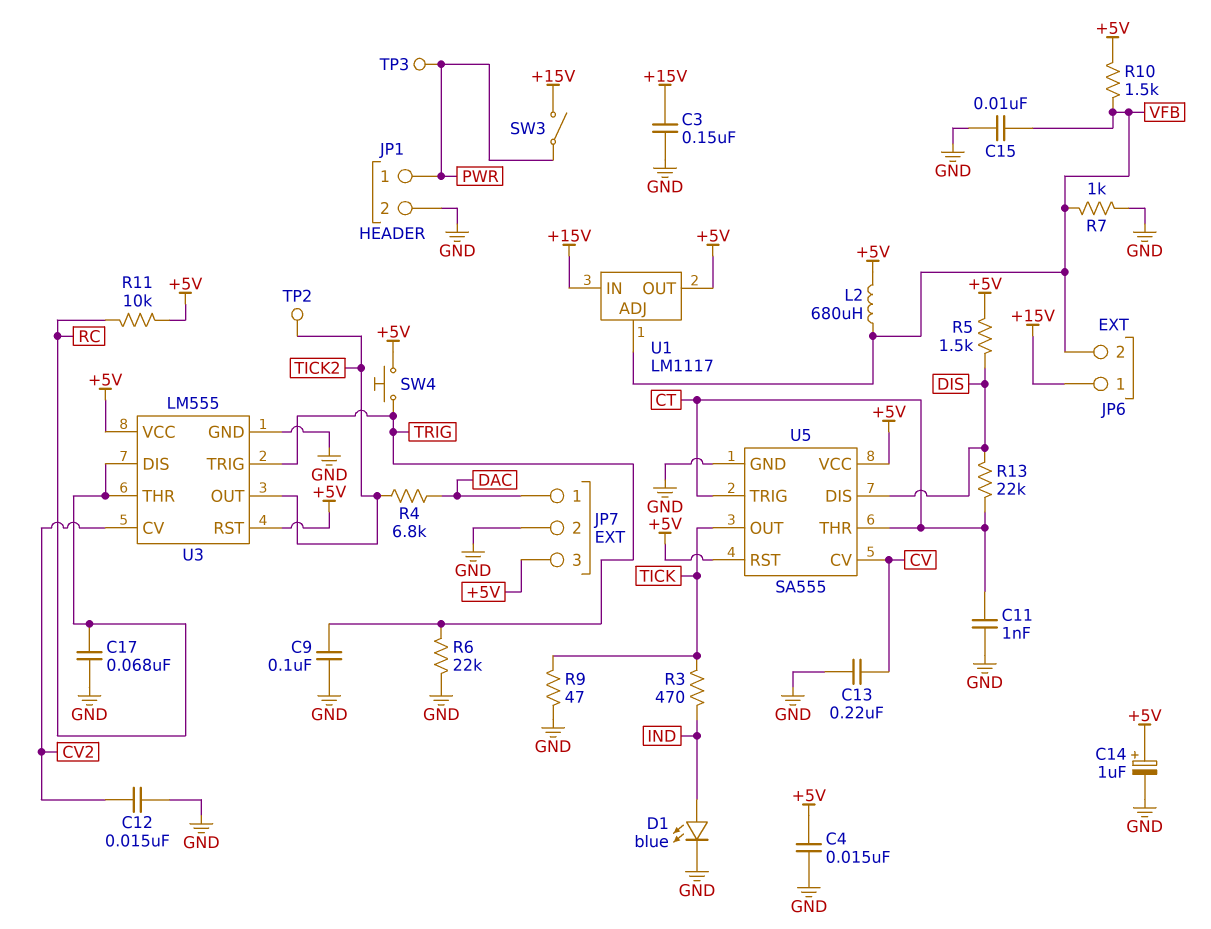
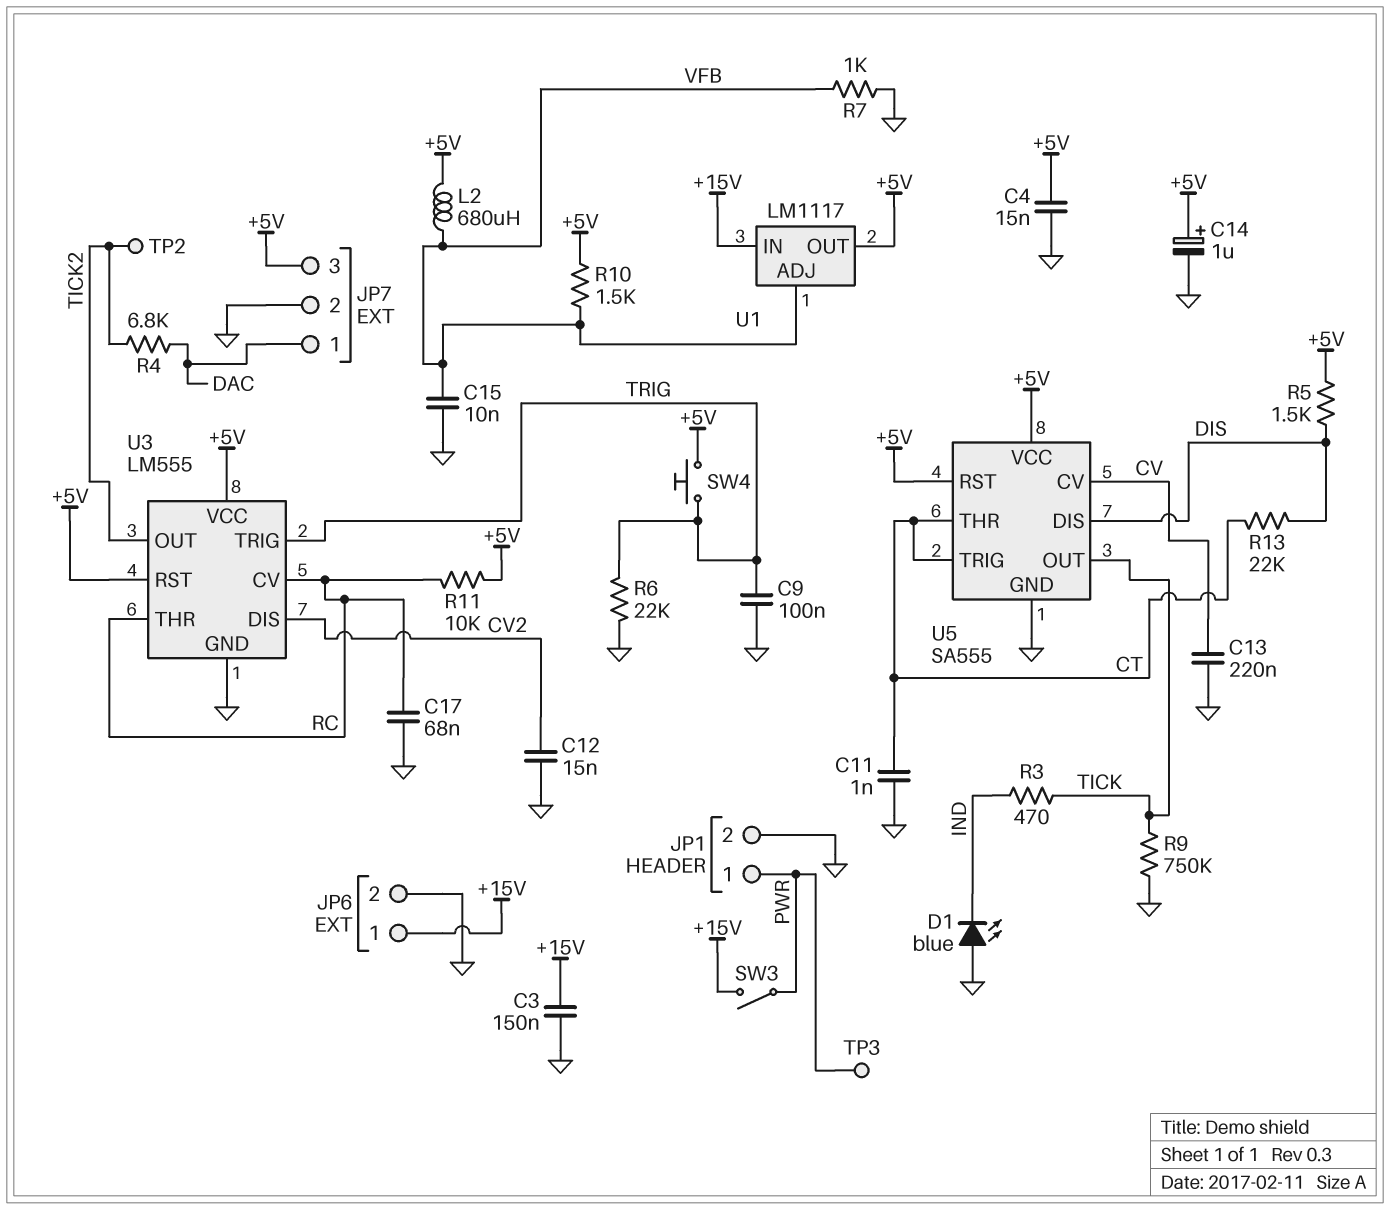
D1: LED blue (A IND, K GND) -> LED blue (A GND, K IND)
JP6 pin 2: VFB -> GND
R9: 47 (GND, TICK) -> 750k (GND, TICK)
U3 pin CV: CV2 -> RC
U3 pin DIS: RC -> CV2

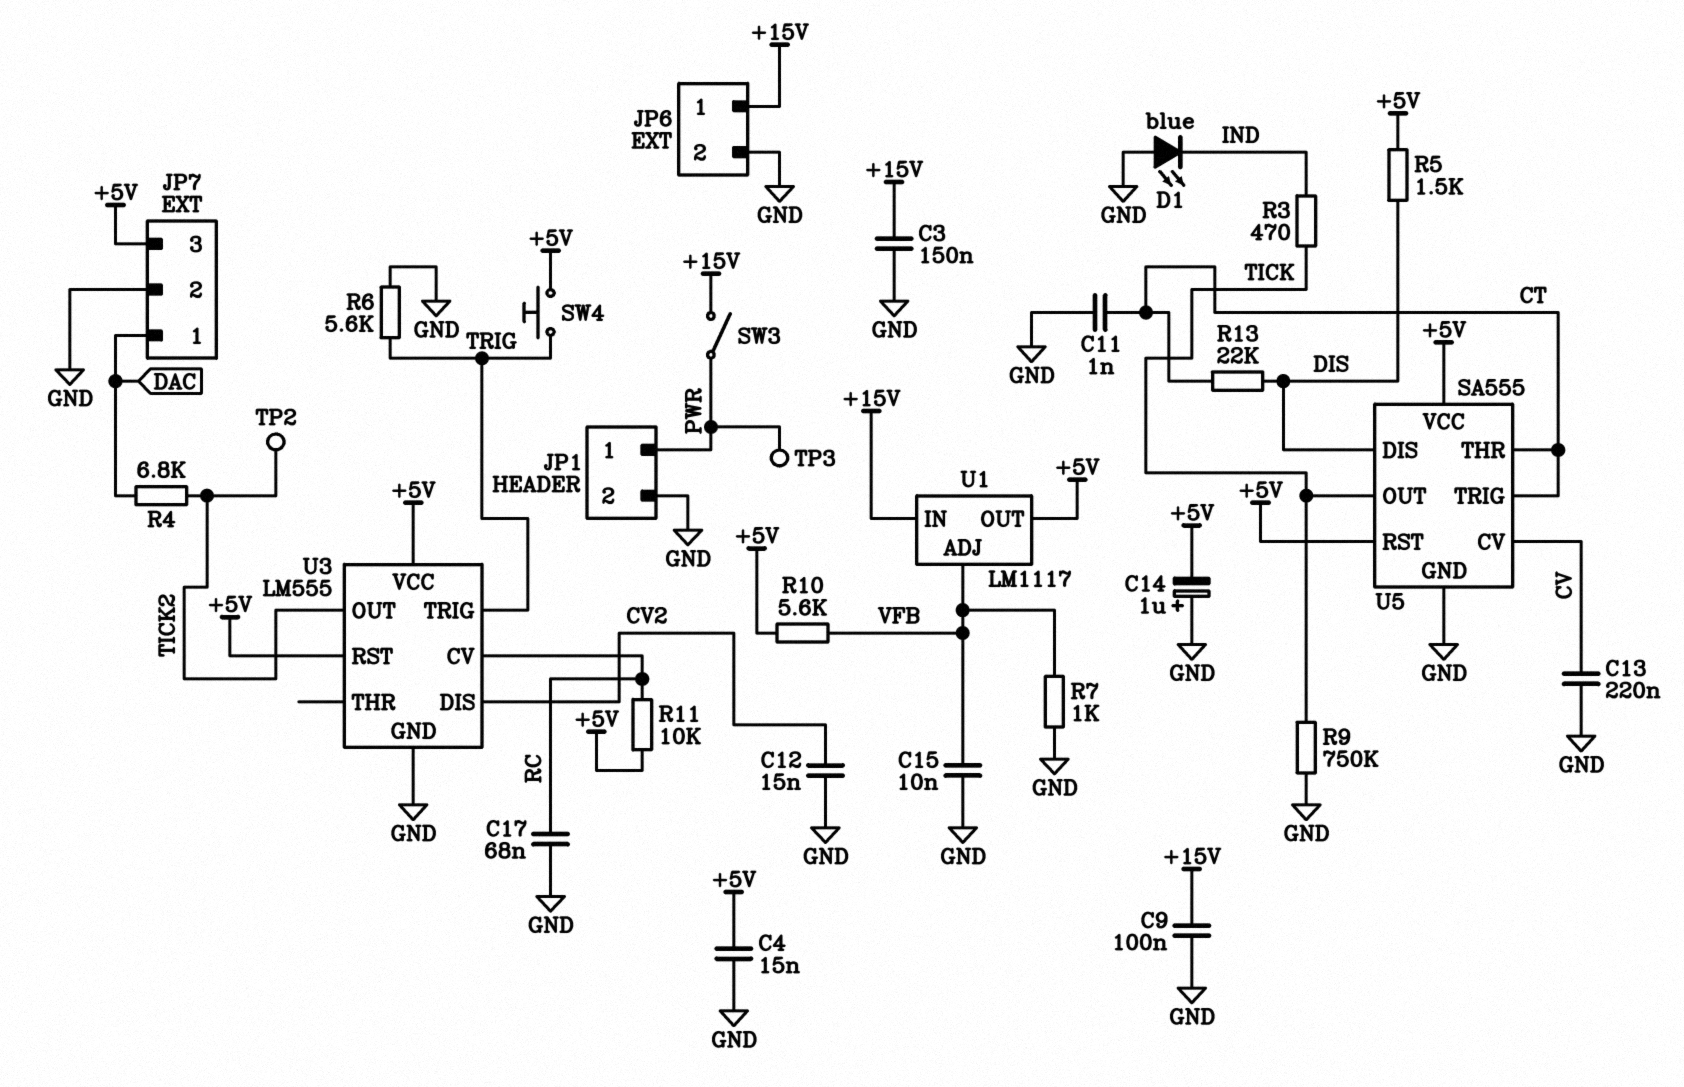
C9: 100nF (GND, TRIG) -> 100nF (+15V, GND)
C14: 1uF (plus +5V, minus GND) -> 1uF (plus GND, minus +5V)
L2: 680uH (+5V, VFB) -> none
R6: 22k (GND, TRIG) -> 5.6k (GND, TRIG)
R10: 1.5k (+5V, VFB) -> 5.6k (+5V, VFB)
U3 pin THR: RC -> none

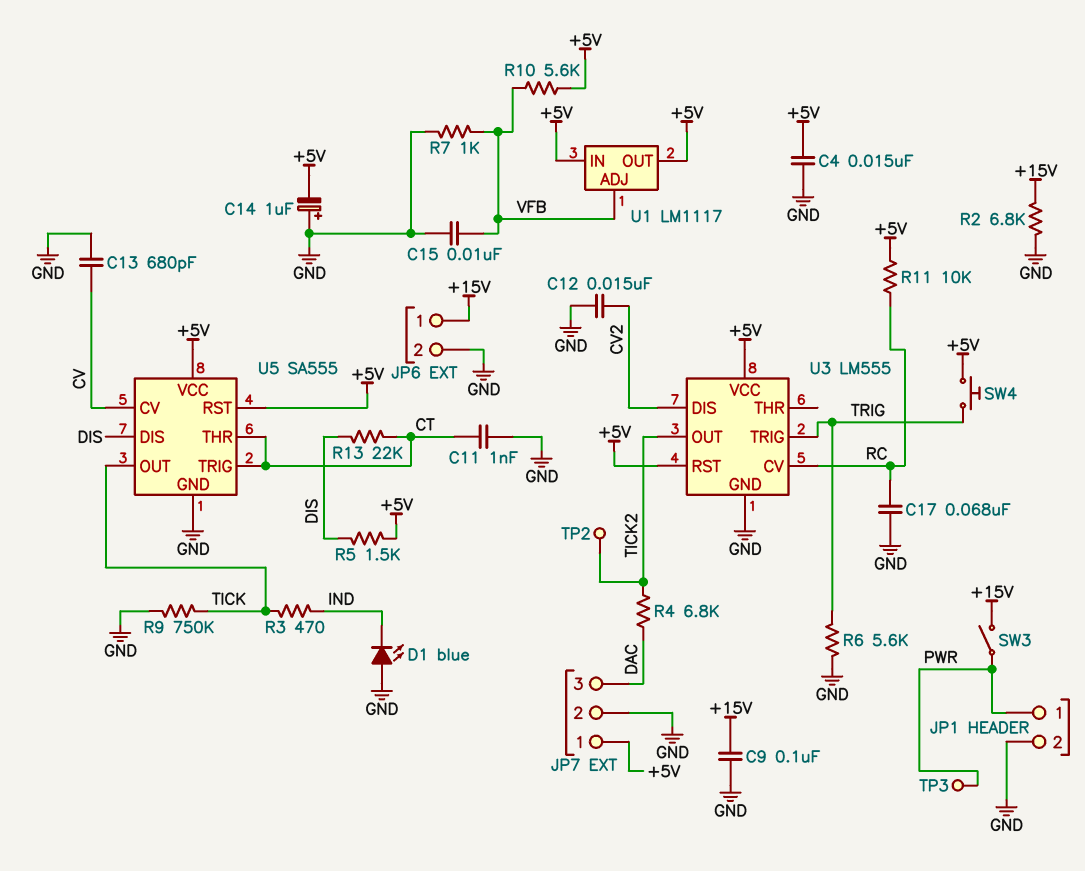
C3: 150nF (+15V, GND) -> none
C13: 220nF (CV, GND) -> 680pF (CV, GND)
JP7 pin 1: DAC -> +5V
JP7 pin 3: +5V -> DAC
R2: none -> 6.8k (+15V, GND)
U1 pin IN: +15V -> +5V

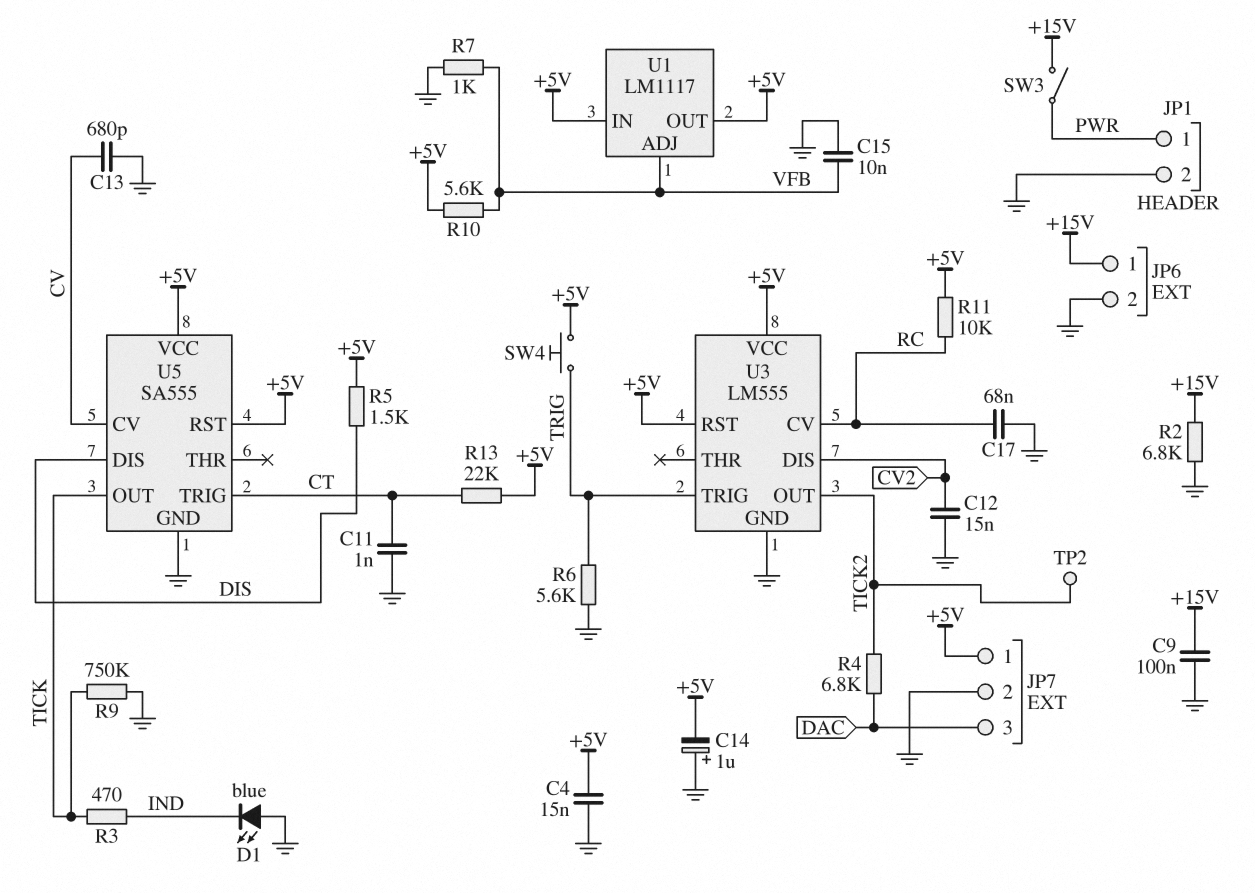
R13: 22k (CT, DIS) -> 22k (+5V, CT)
TP3: test point (PWR) -> none
U5 pin THR: CT -> none

